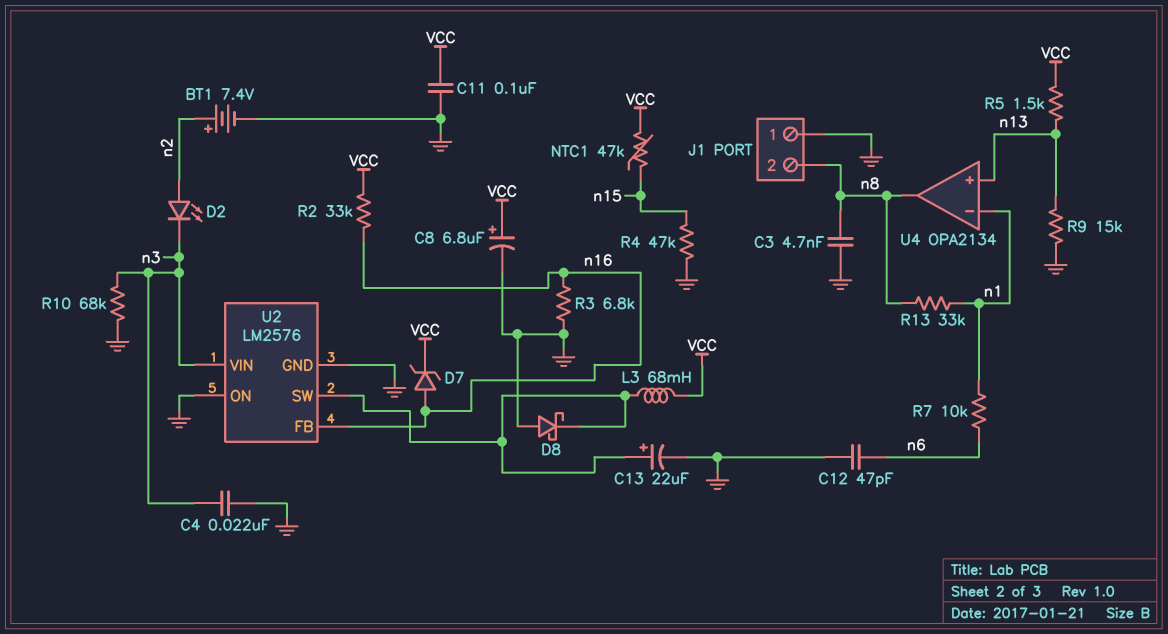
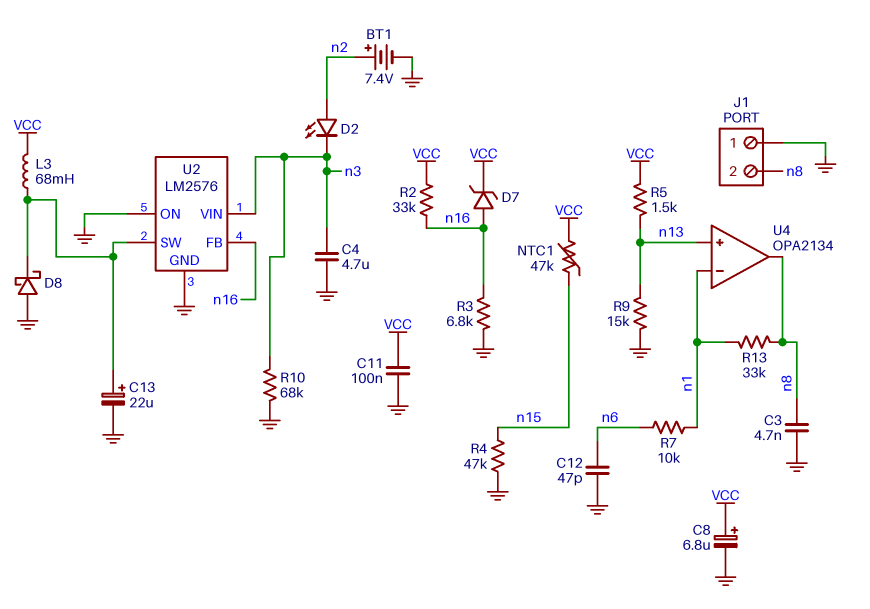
C4: 22nF (GND, n3) -> 4.7uF (GND, n3)

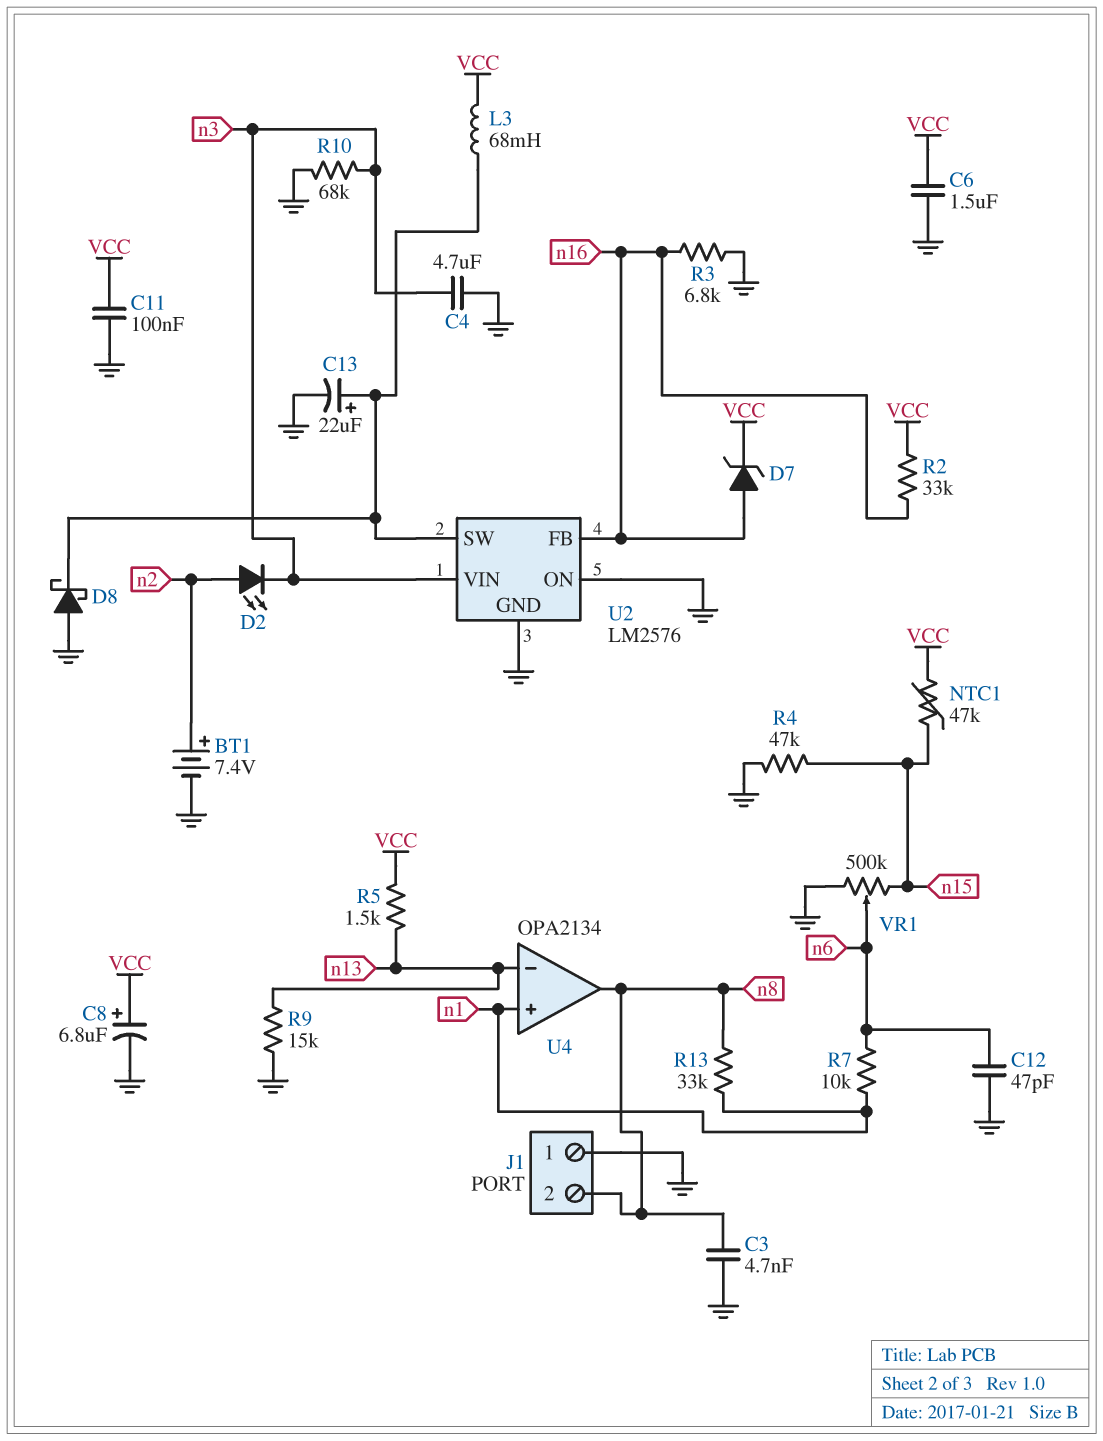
C6: none -> 1.5uF (GND, VCC)
U4 pin in+: n13 -> n1
U4 pin in-: n1 -> n13
VR1: none -> 500k (GND, n15, wiper n6)

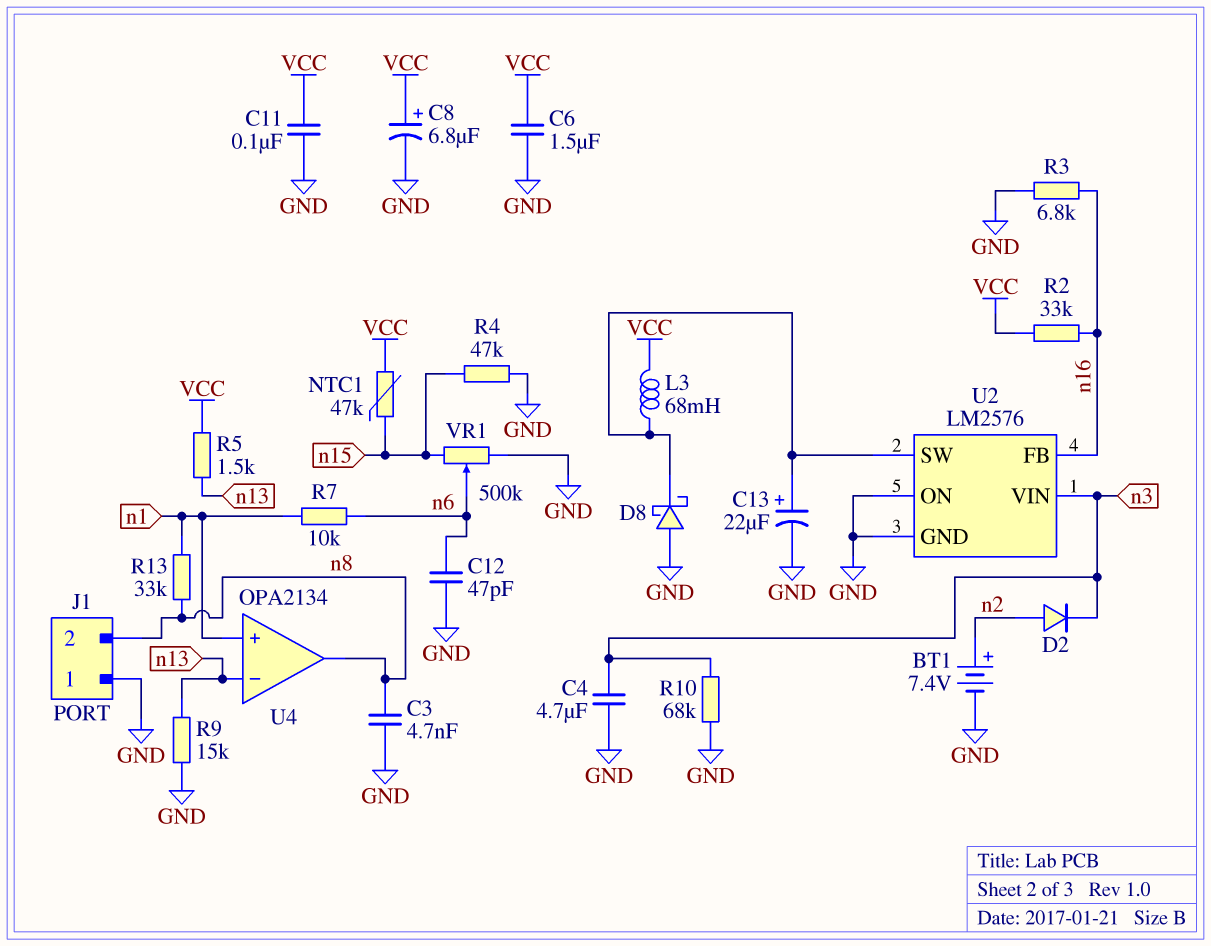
D2: LED (A n2, K n3) -> diode (A n2, K n3)
D7: zener (A n16, K VCC) -> none

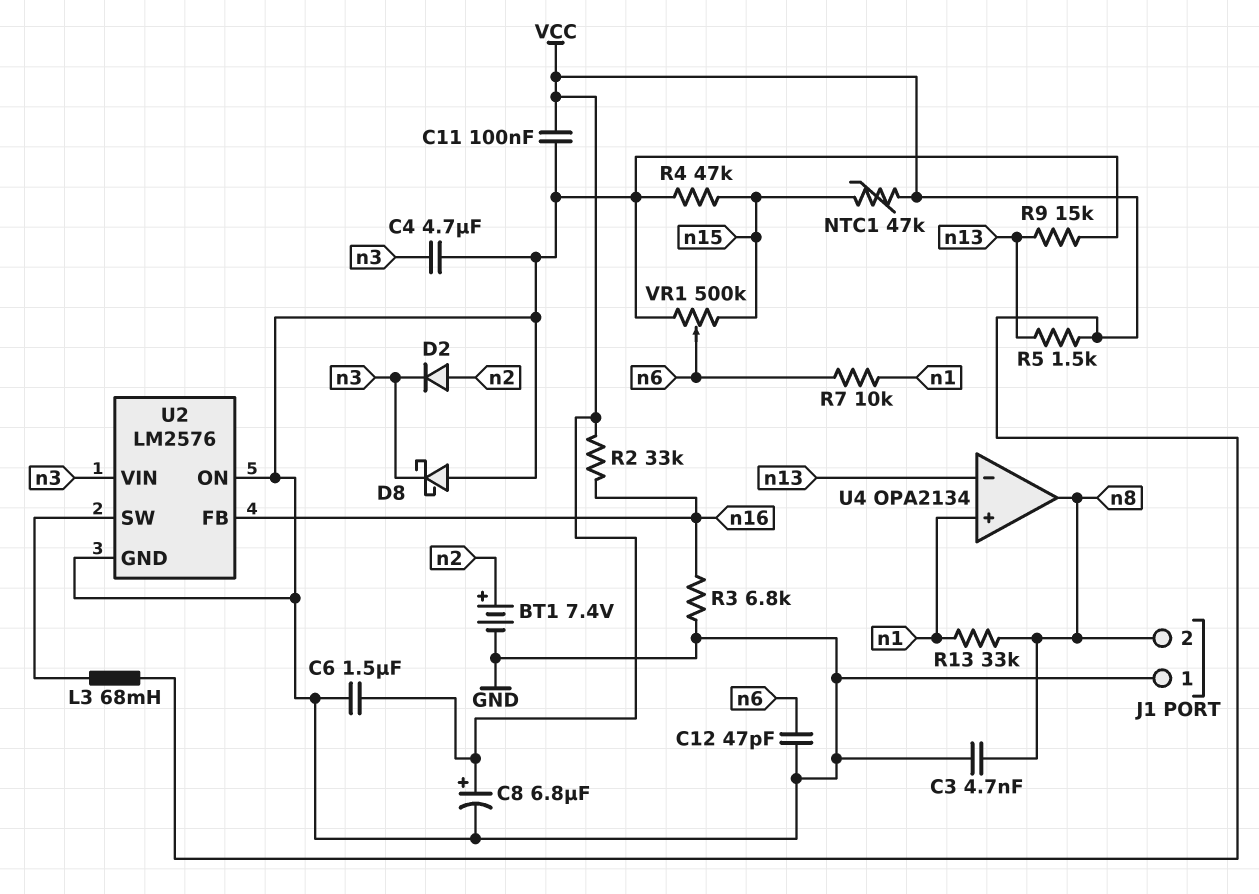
C13: 22uF (plus U2/SW, minus GND) -> none
D8: schottky (A GND, K U2/SW) -> schottky (A GND, K n3)
R10: 68k (GND, n3) -> none

